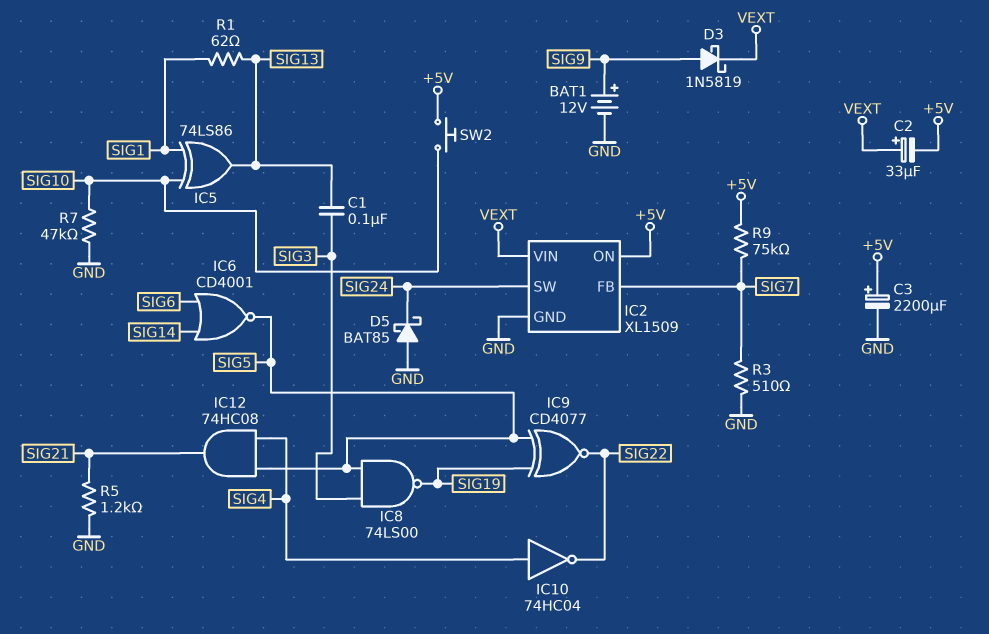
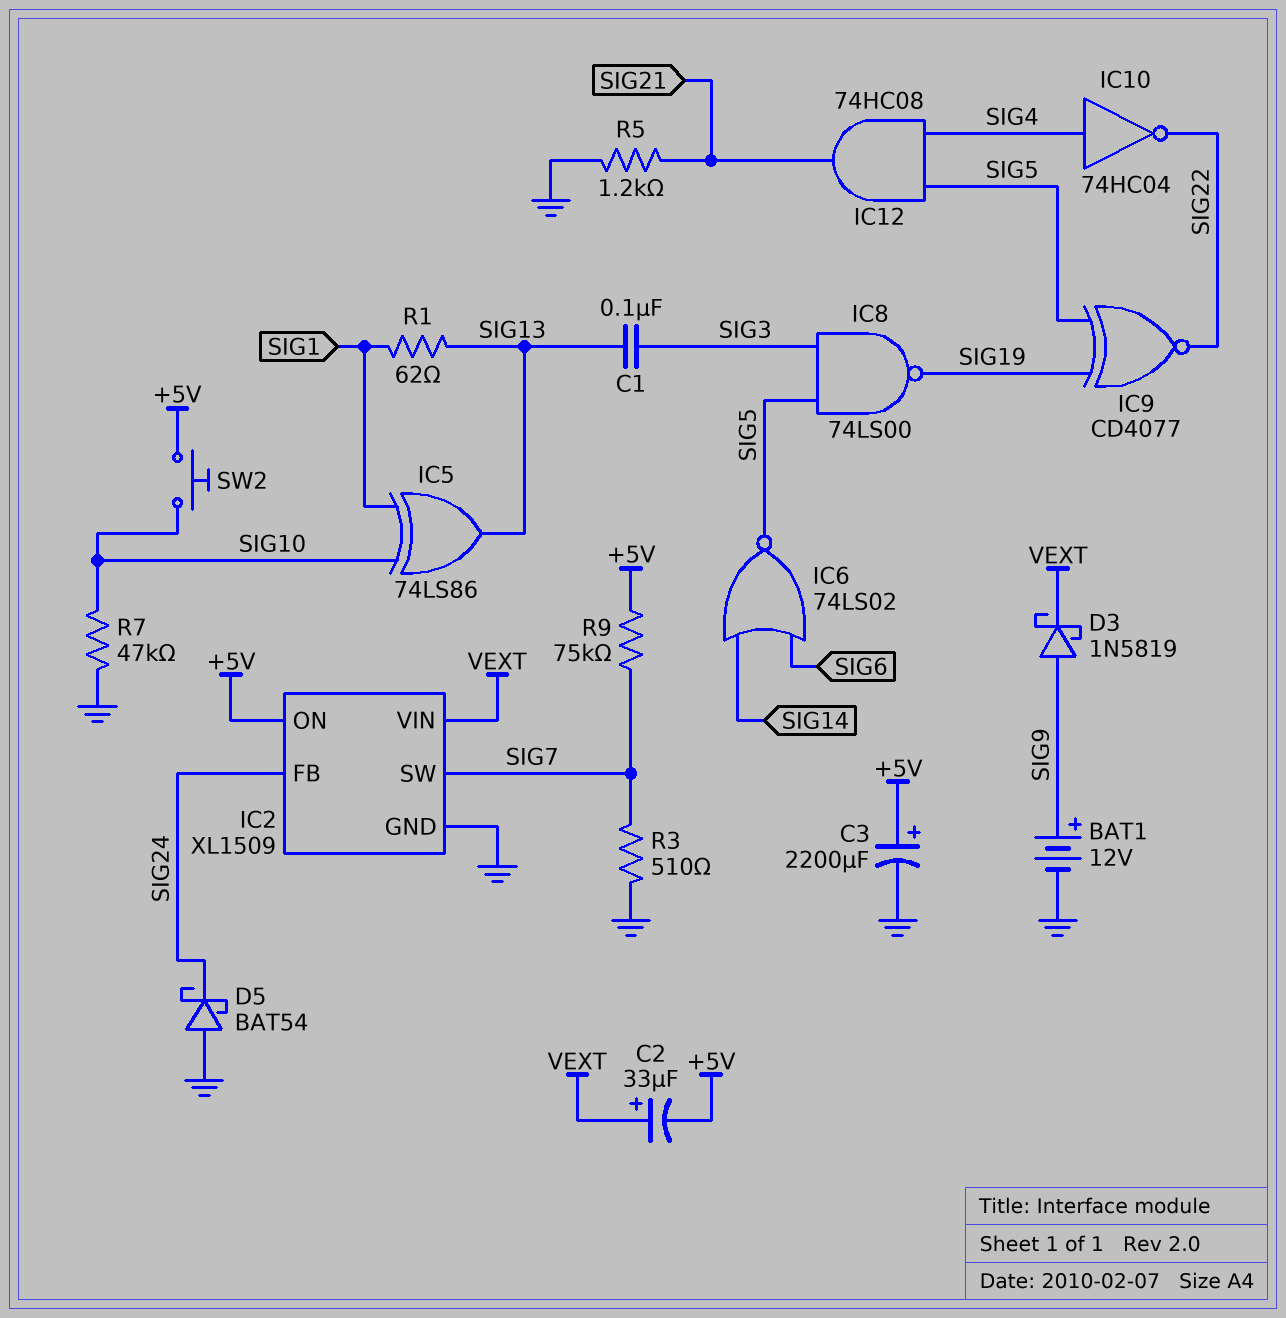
D5: schottky BAT85 (A GND, K SIG24) -> schottky BAT54 (A GND, K SIG24)
IC2 pin FB: SIG7 -> SIG24
IC2 pin SW: SIG24 -> SIG7
IC6: NOR CD4001 (in SIG6, in SIG14, out SIG5) -> NOR 74LS02 (in SIG6, in SIG14, out SIG5)

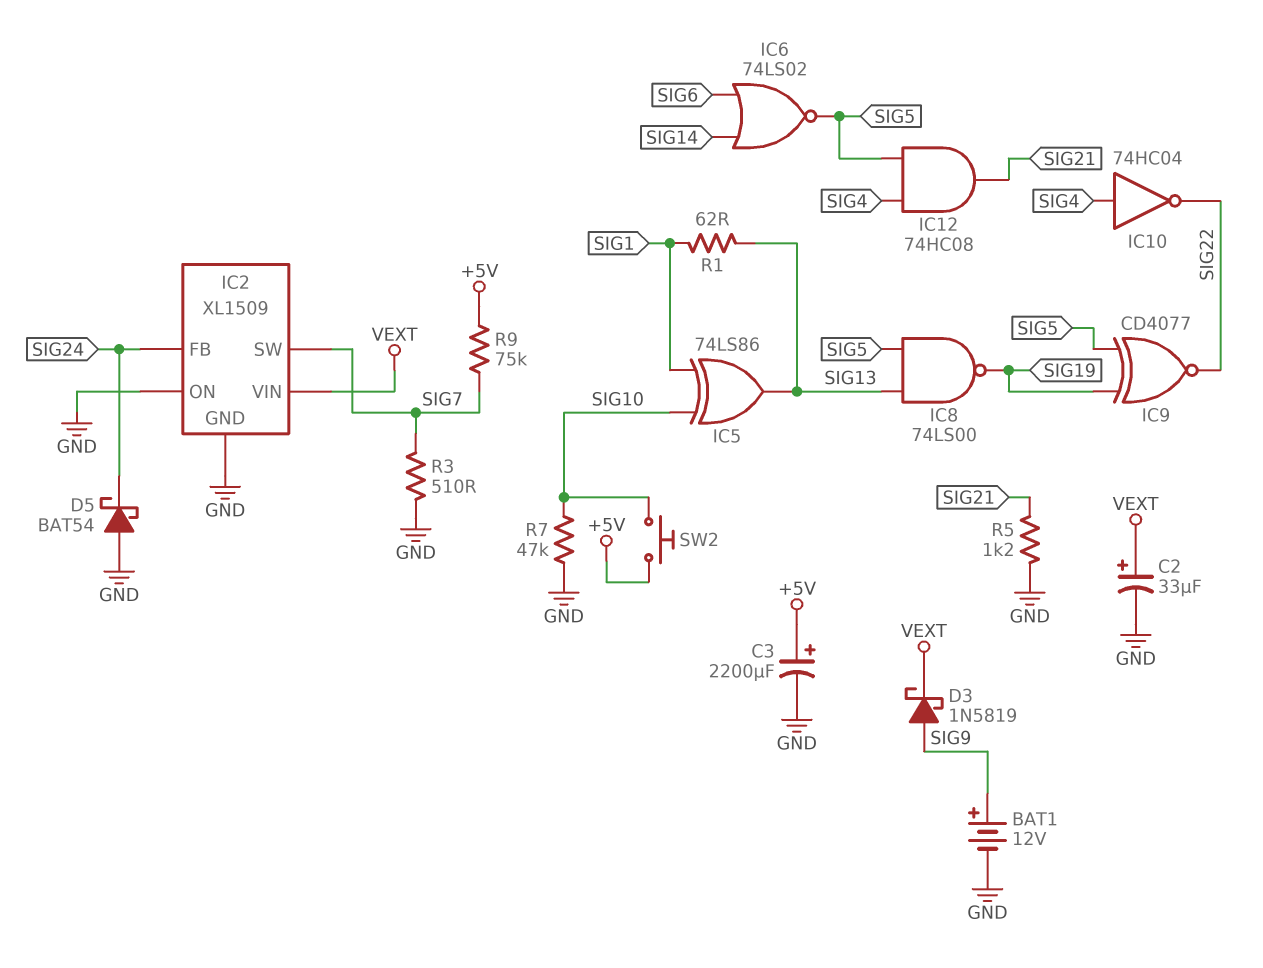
C1: 100nF (SIG3, SIG13) -> none
C2: 33uF (plus VEXT, minus +5V) -> 33uF (plus VEXT, minus GND)
IC2 pin ON: +5V -> GND
IC8: NAND 74LS00 (in SIG3, in SIG5, out SIG19) -> NAND 74LS00 (in SIG5, in SIG13, out SIG19)

